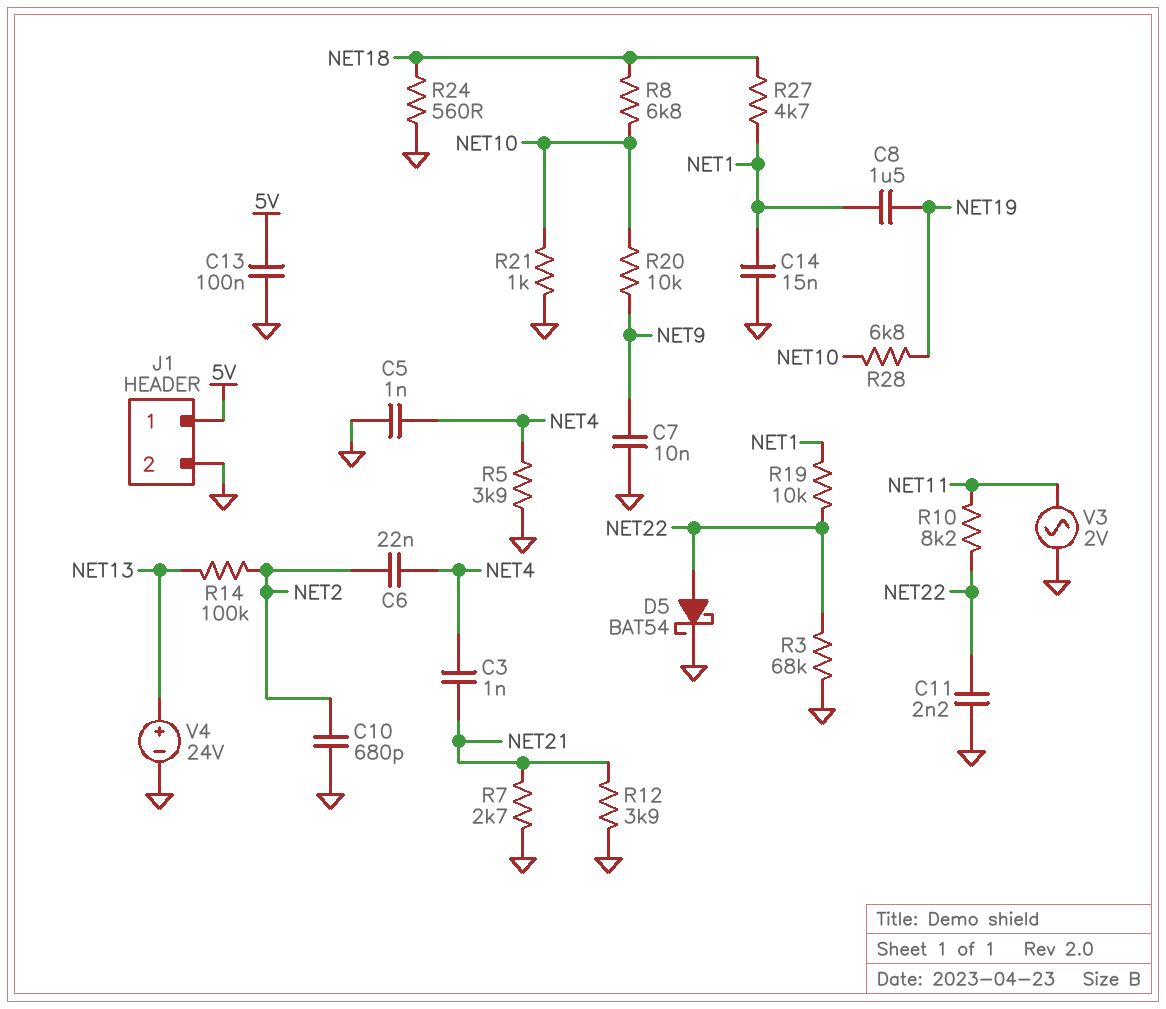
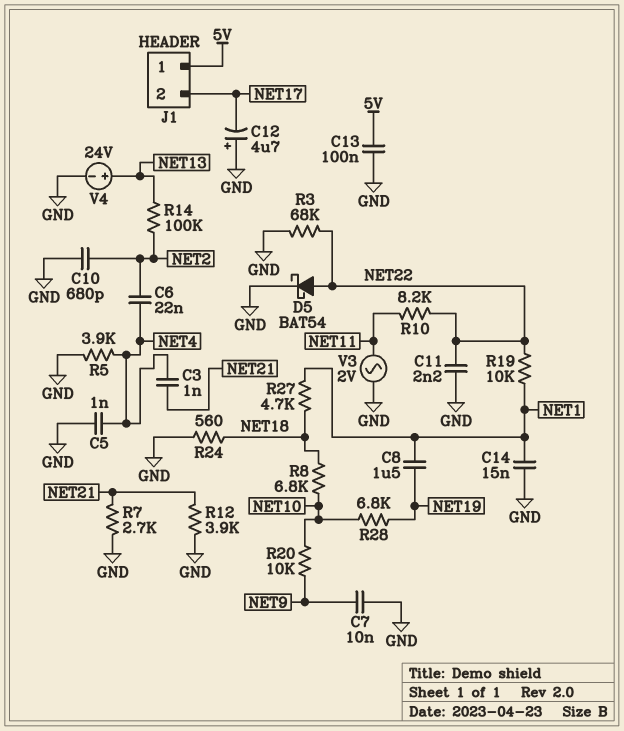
C12: none -> 4.7uF (plus GND, minus NET17)
J1 pin 2: GND -> NET17
R21: 1k (GND, NET10) -> none

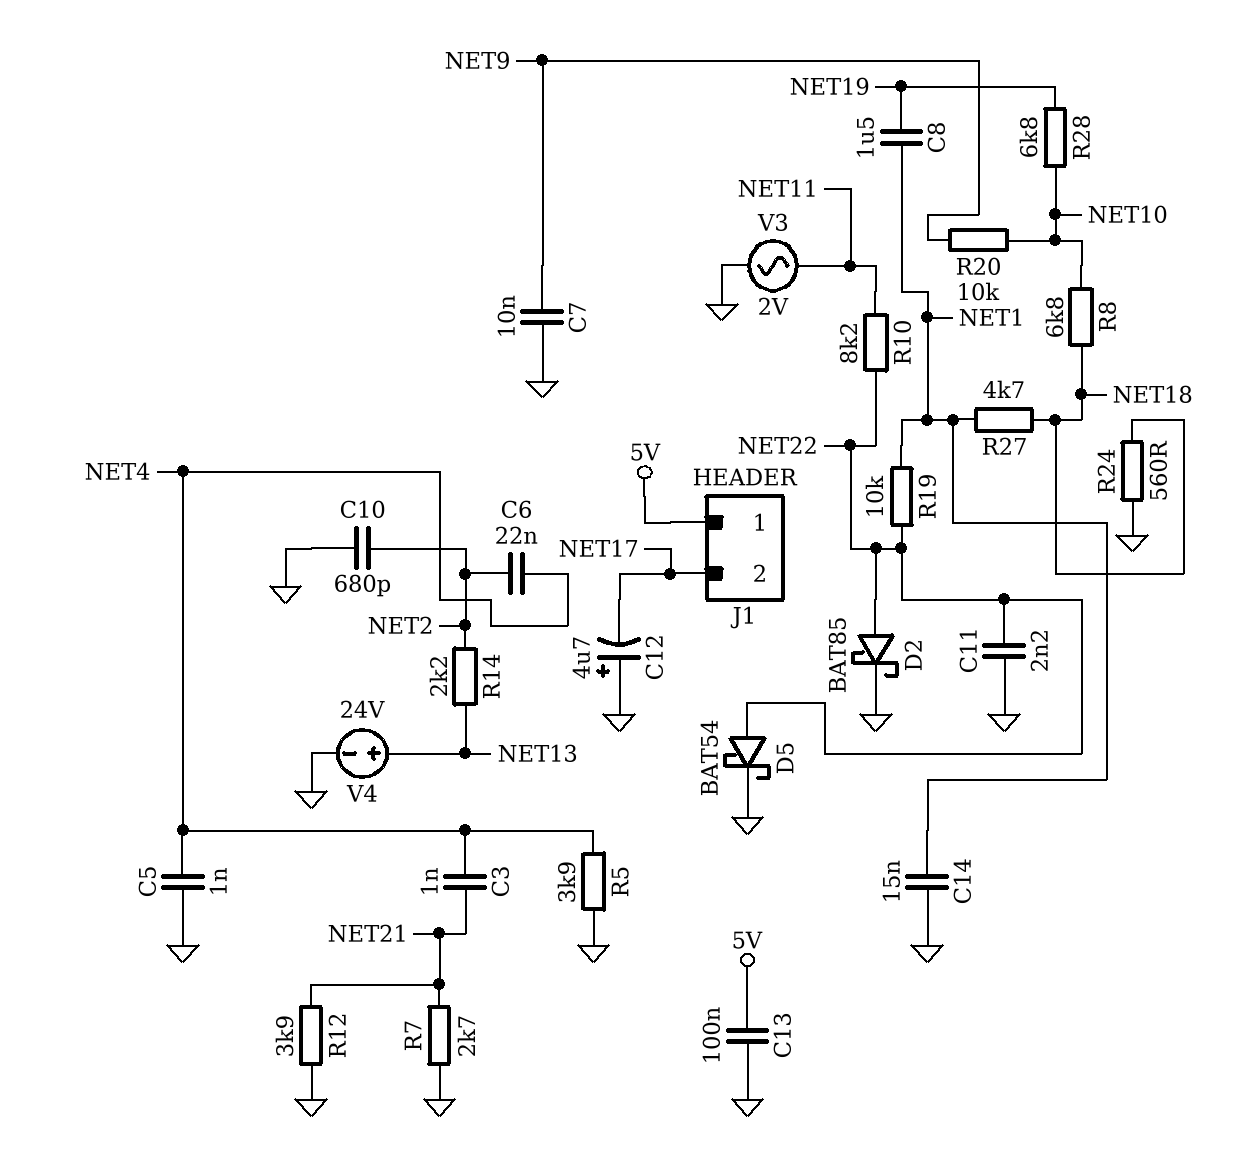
D2: none -> schottky BAT85 (A NET22, K GND)
R3: 68k (GND, NET22) -> none
R14: 100k (NET2, NET13) -> 2.2k (NET2, NET13)

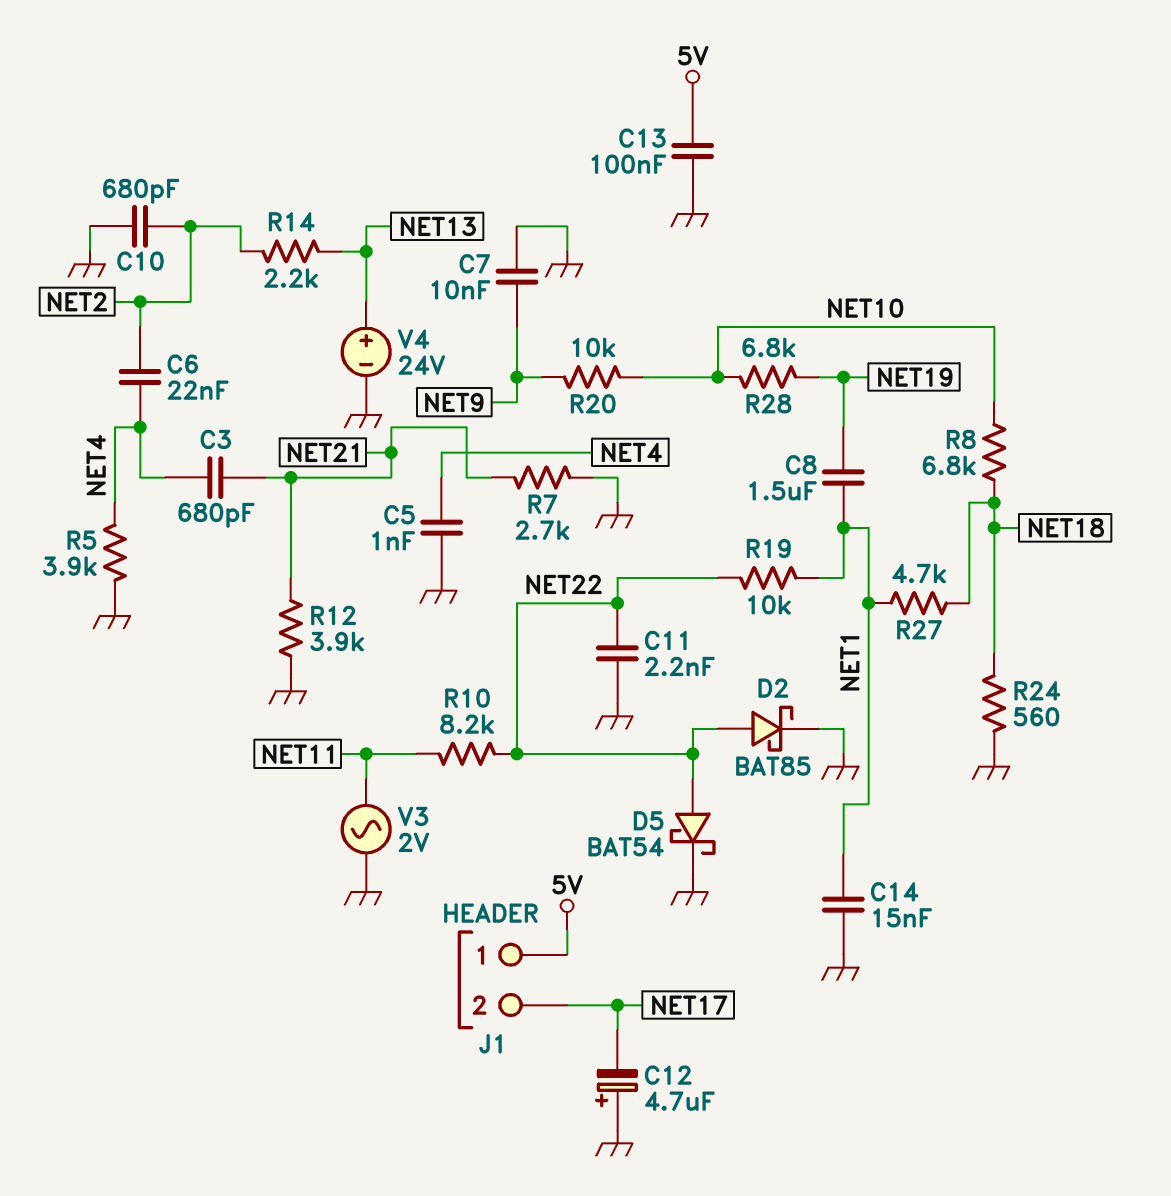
C3: 1nF (NET4, NET21) -> 680pF (NET4, NET21)

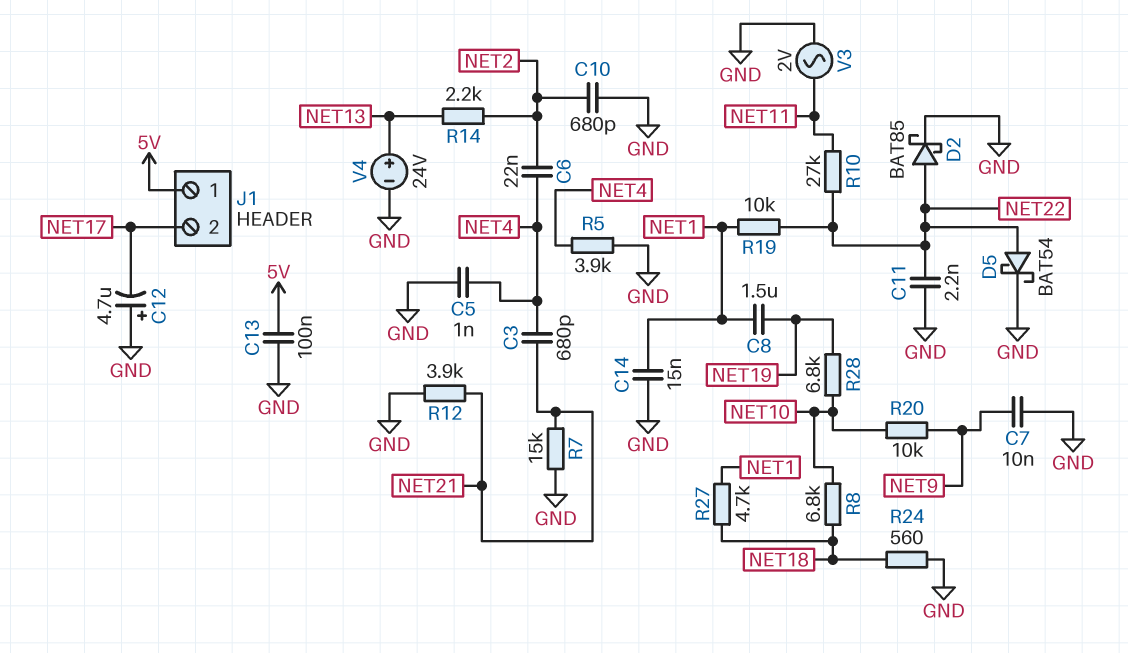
R7: 2.7k (GND, NET21) -> 15k (GND, NET21)
R10: 8.2k (NET11, NET22) -> 27k (NET11, NET22)

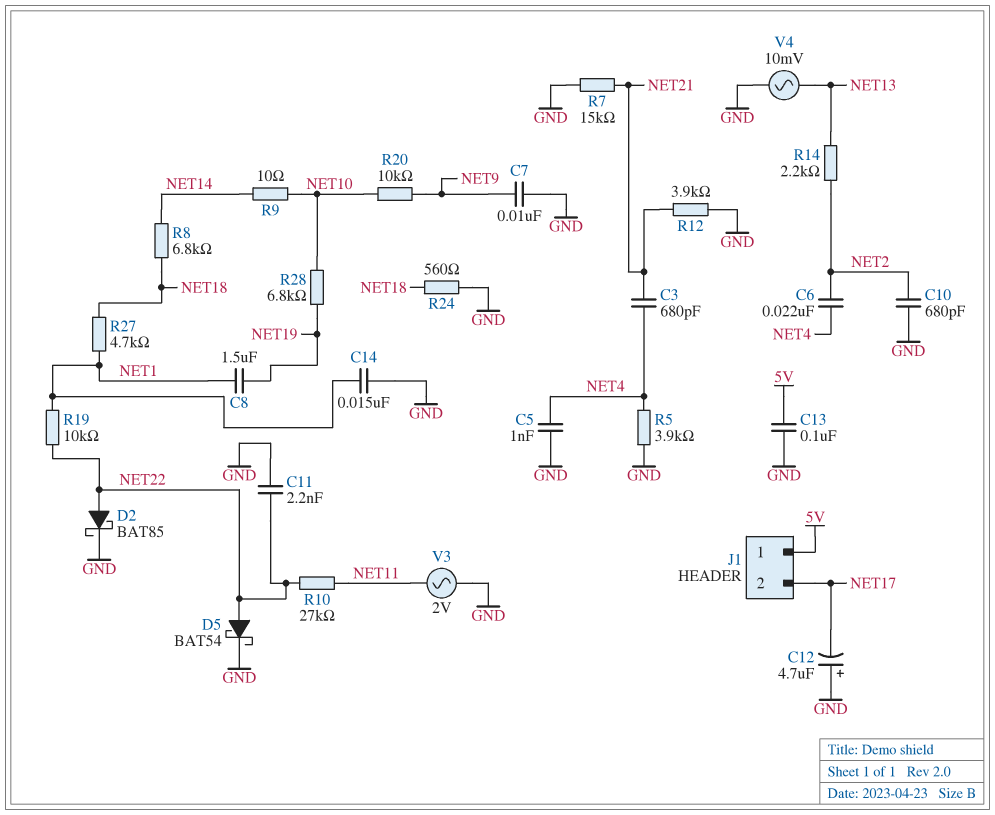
R8: 6.8k (NET10, NET18) -> 6.8k (NET14, NET18)
R9: none -> 10 (NET10, NET14)
V4: 24V (plus NET13, minus GND) -> AC 10mV (GND, NET13)

